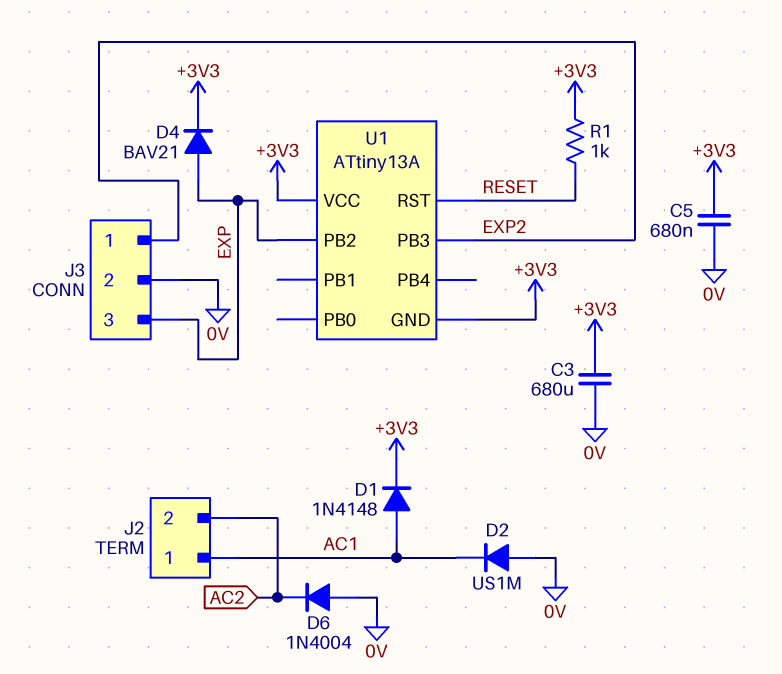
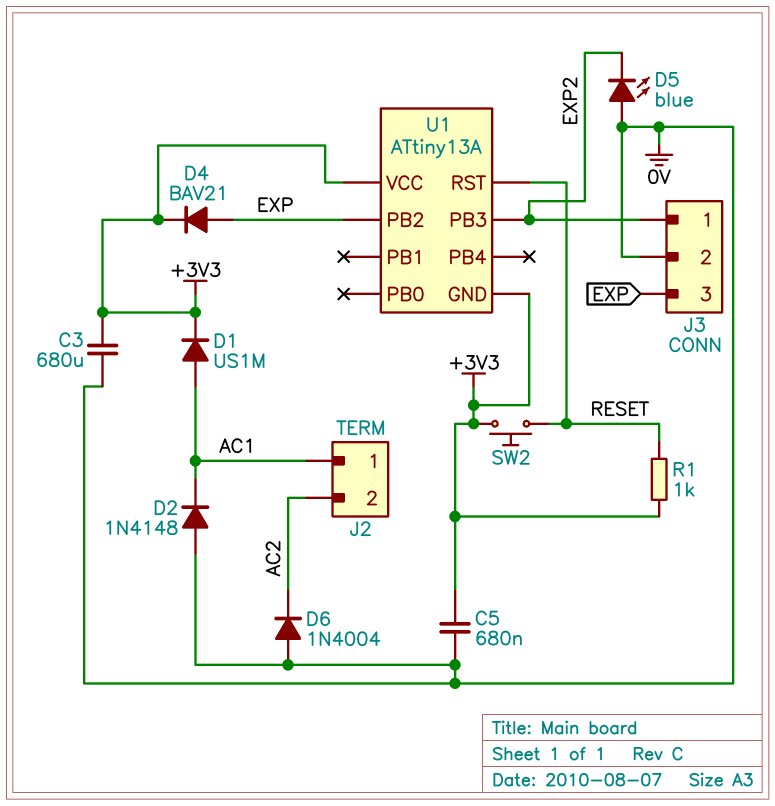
D1: diode 1N4148 (A AC1, K +3V3) -> diode US1M (A AC1, K +3V3)
D2: diode US1M (A 0V, K AC1) -> diode 1N4148 (A 0V, K AC1)
D5: none -> LED blue (A 0V, K EXP2)
SW2: none -> button (+3V3, RESET)

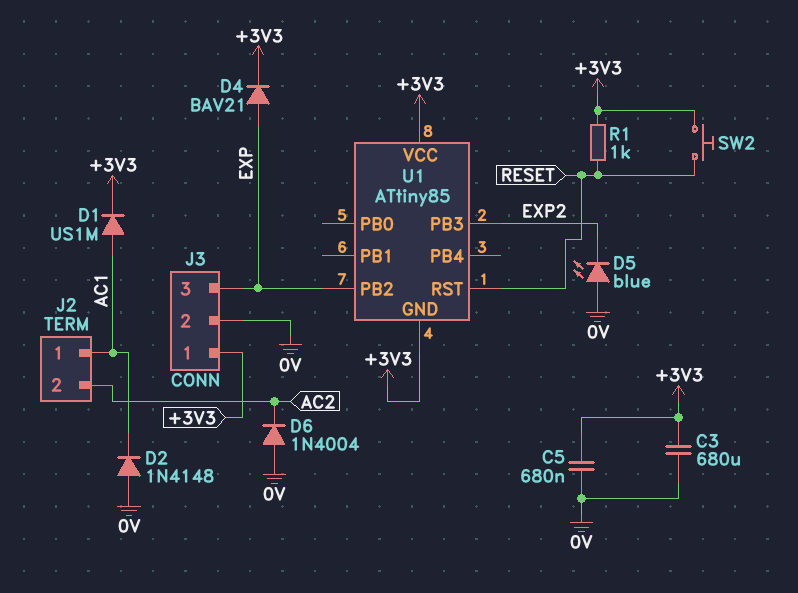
J3 pin 1: EXP2 -> +3V3
U1: ATtiny13A -> ATtiny85

